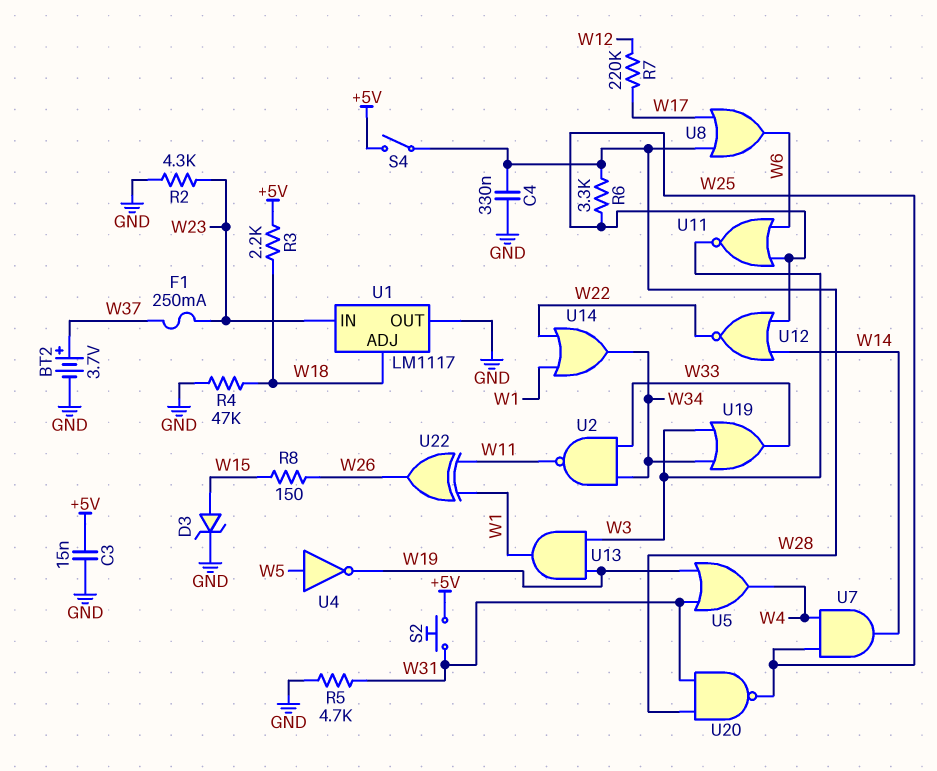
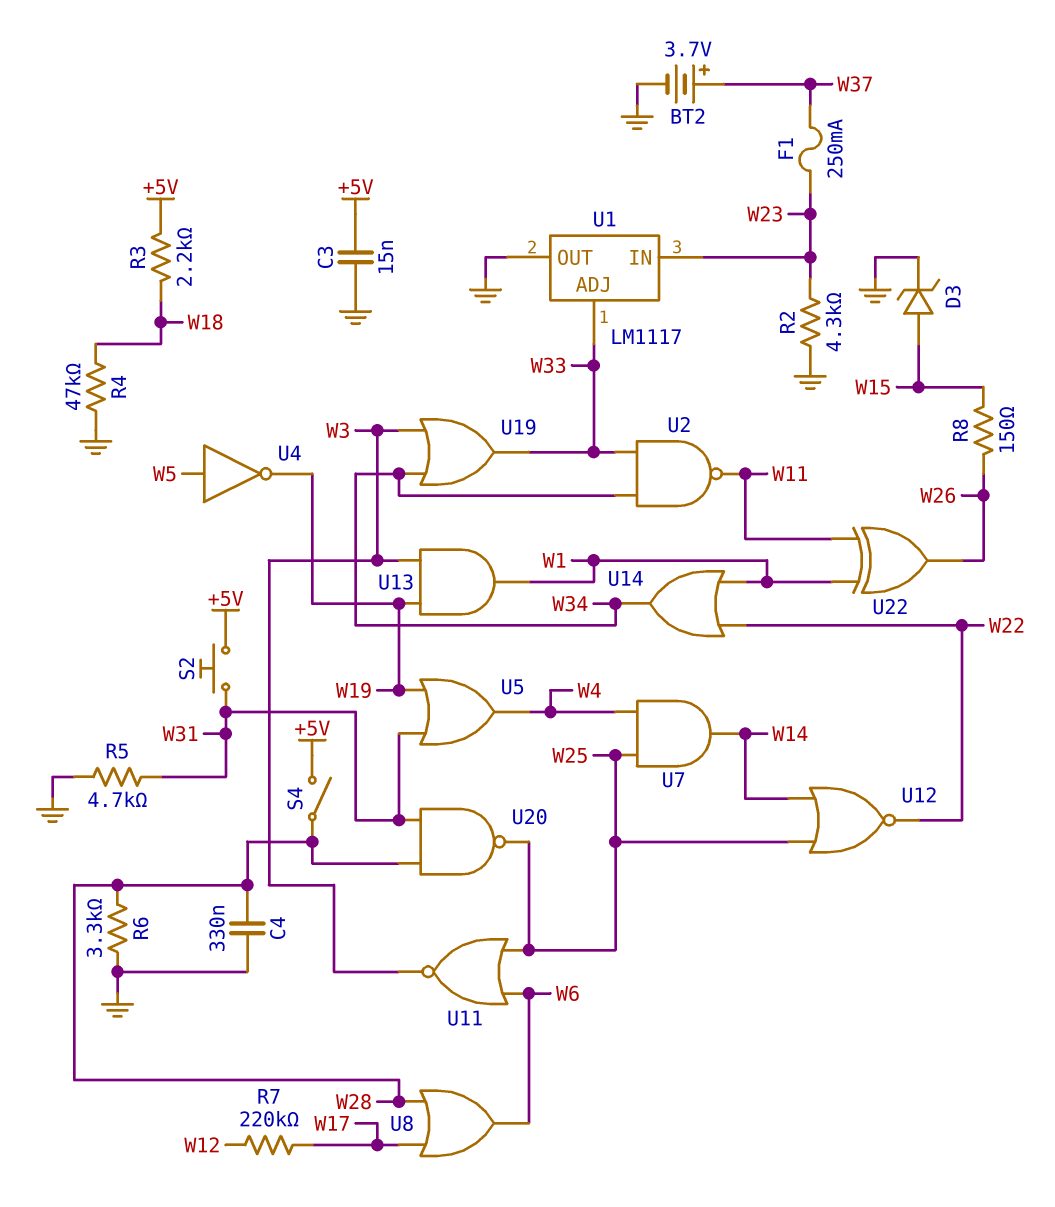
R6: 3.3k (W25, W28) -> 3.3k (GND, W28)
U1 pin ADJ: W18 -> W33

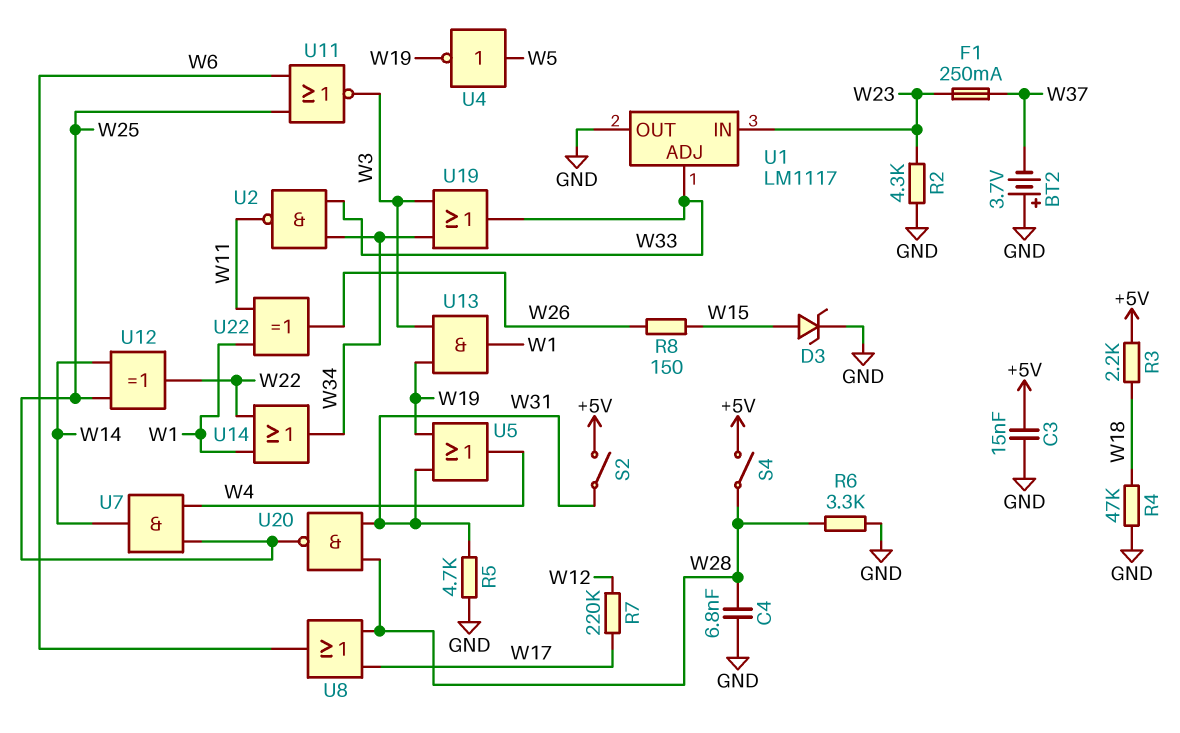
BT2: 3.7V (plus W37, minus GND) -> 3.7V (plus GND, minus W37)
C4: 330nF (GND, W28) -> 6.8nF (GND, W28)
S2: button (+5V, W31) -> switch (+5V, W31)
U12: NOR (in W14, in W25, out W22) -> XOR (in W14, in W25, out W22)

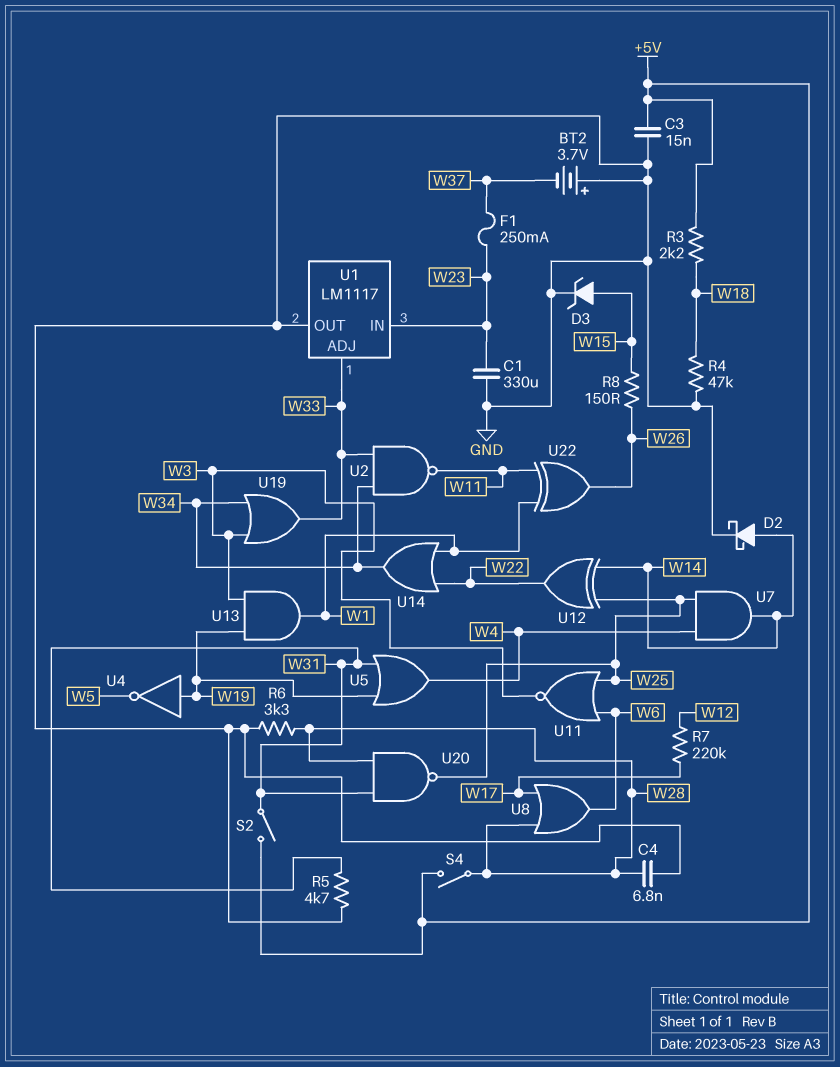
C1: none -> 330uF (GND, W23)
D2: none -> schottky (A W14, K GND)
R2: 4.3k (GND, W23) -> none
U4: NOT (in W5, out W19) -> NOT (in W19, out W5)

